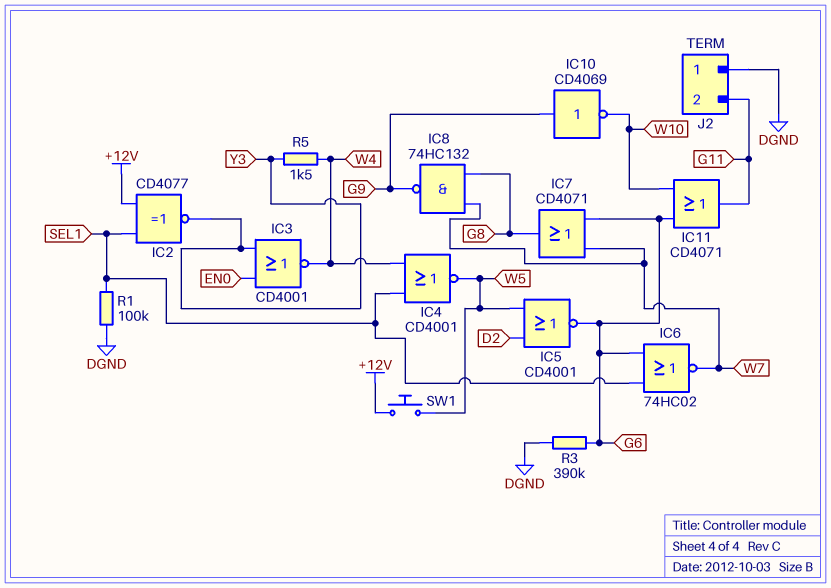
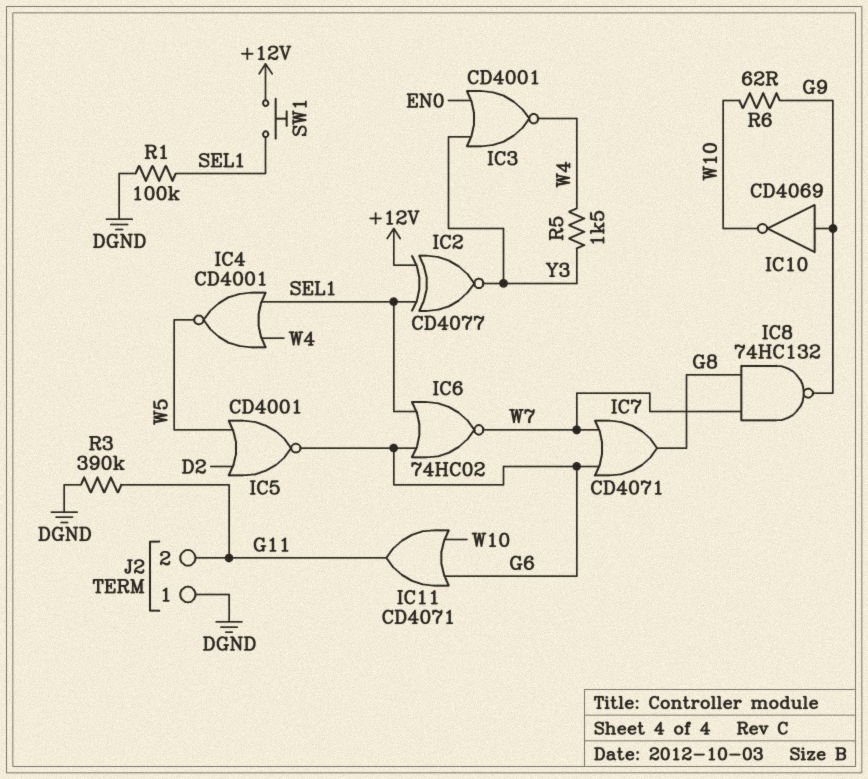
R3: 390k (DGND, G6) -> 390k (DGND, G11)
R6: none -> 62 (G9, W10)
SW1: button (+12V, W5) -> button (+12V, SEL1)

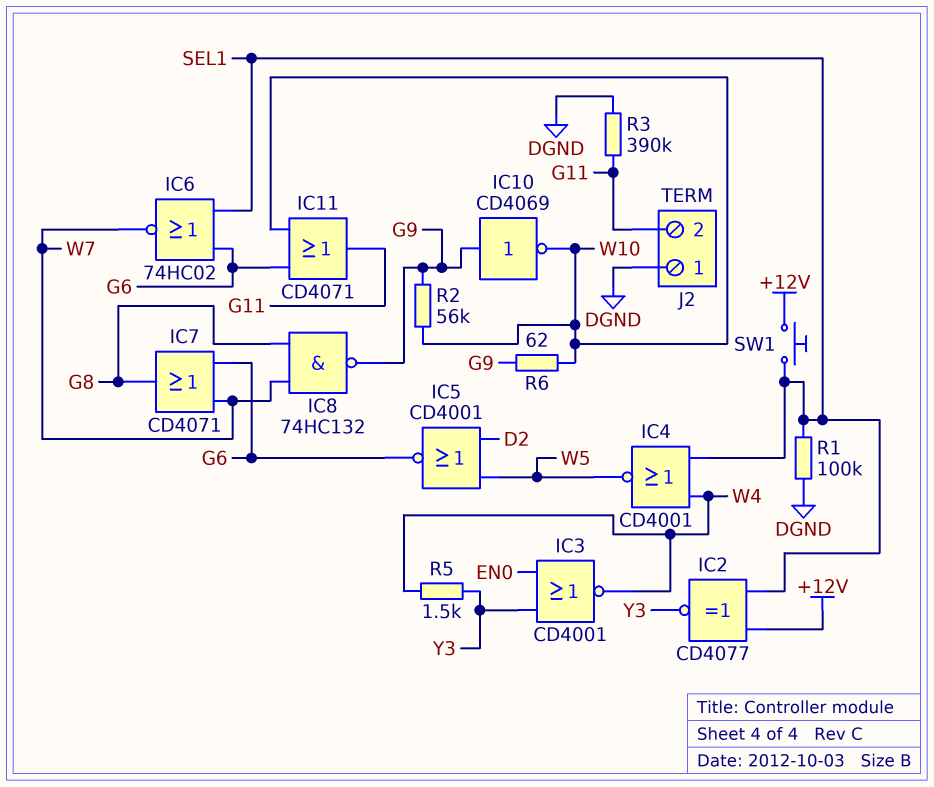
R2: none -> 56k (G9, W10)

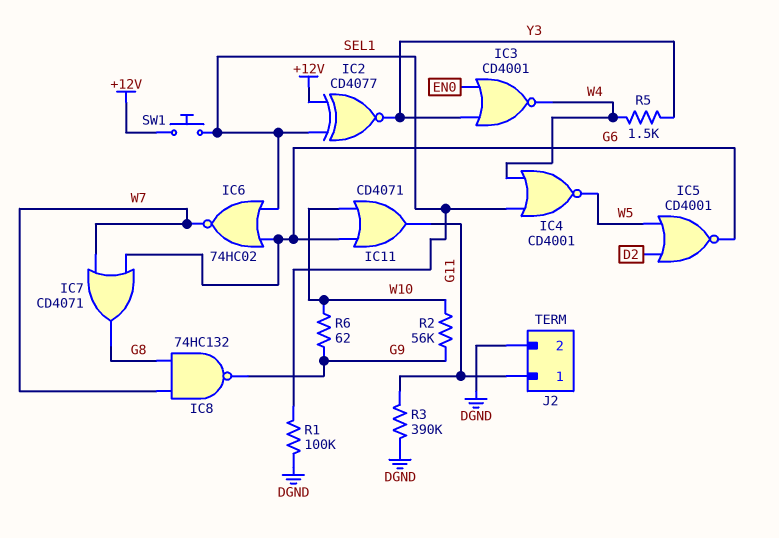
IC10: NOT CD4069 (in G9, out W10) -> none
J2 pin 1: DGND -> G11
J2 pin 2: G11 -> DGND

